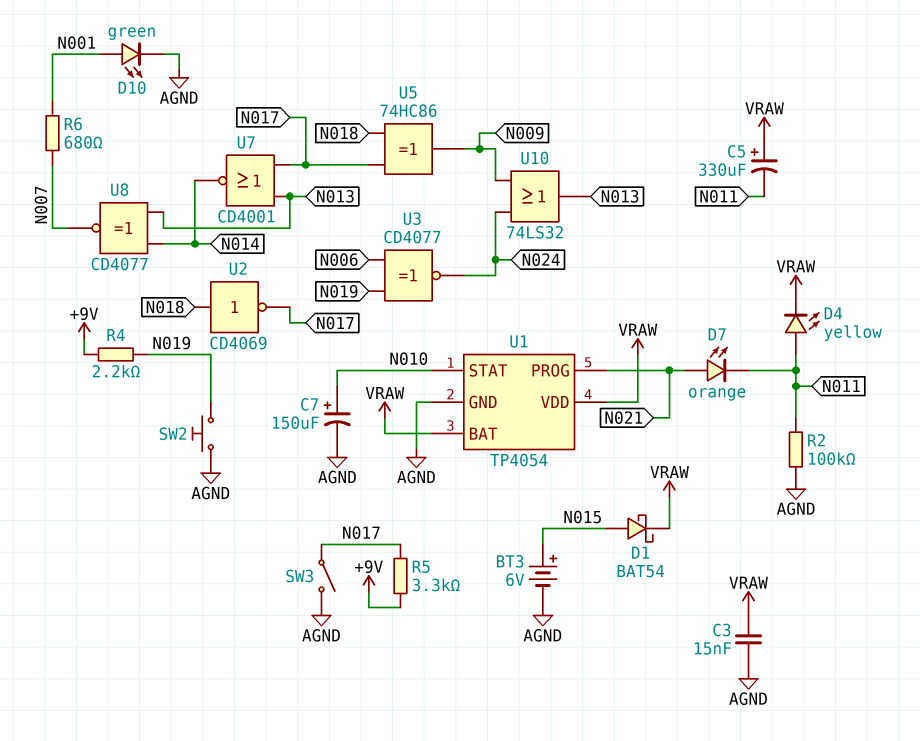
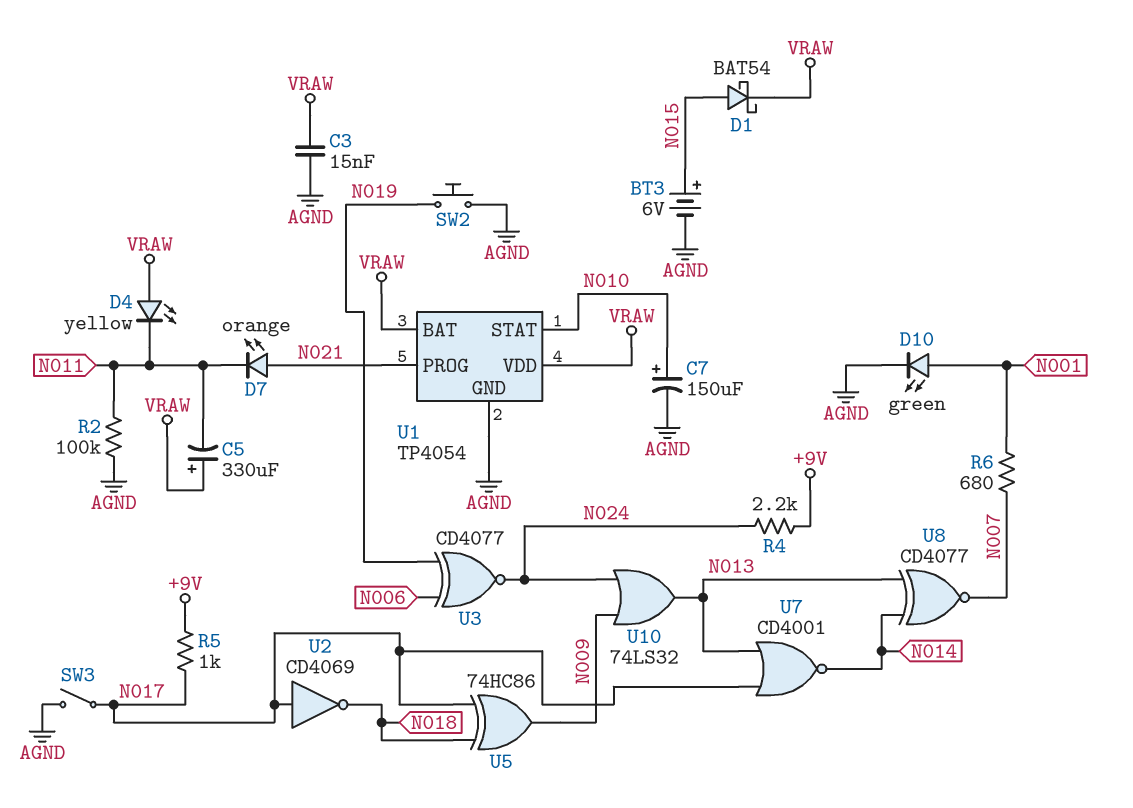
D4: LED yellow (A N011, K VRAW) -> LED yellow (A VRAW, K N011)
R4: 2.2k (+9V, N019) -> 2.2k (+9V, N024)
R5: 3.3k (+9V, N017) -> 1k (+9V, N017)
U2: NOT CD4069 (in N018, out N017) -> NOT CD4069 (in N017, out N018)

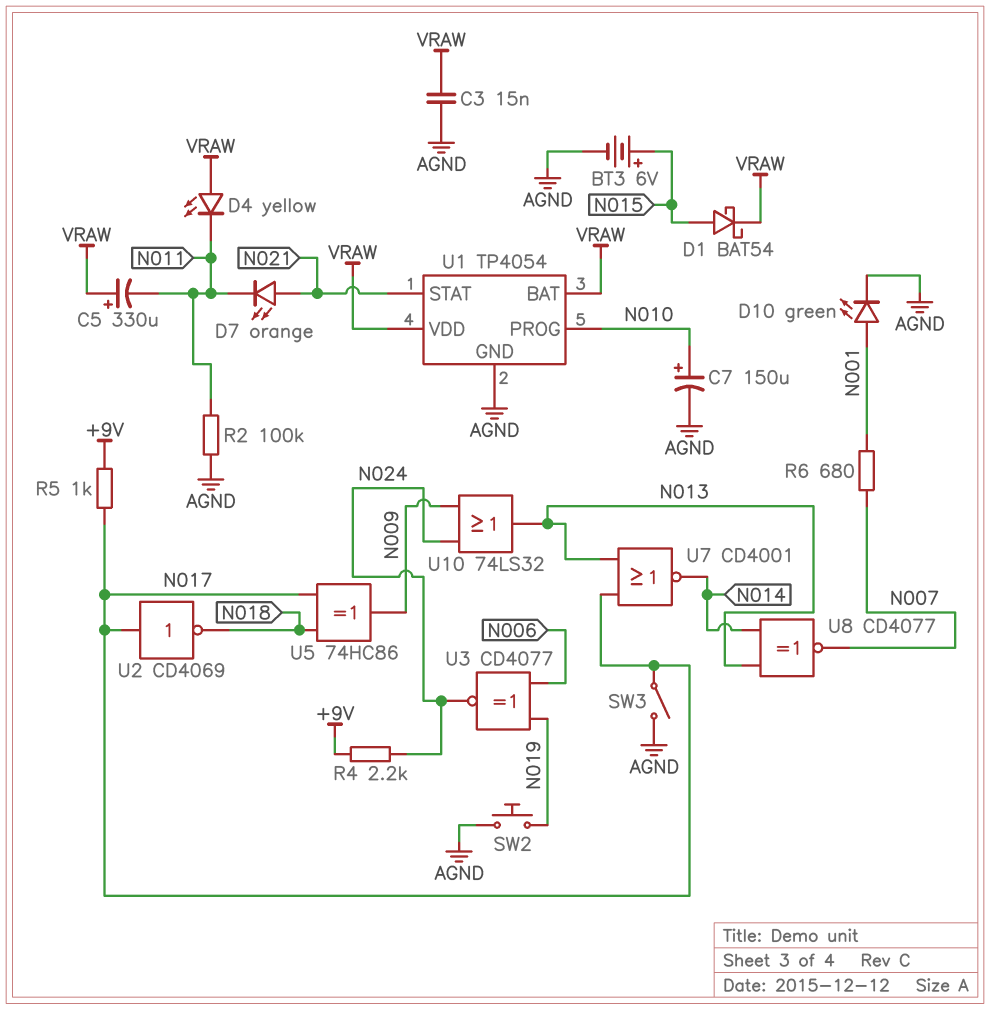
U1 pin PROG: N021 -> N010
U1 pin STAT: N010 -> N021

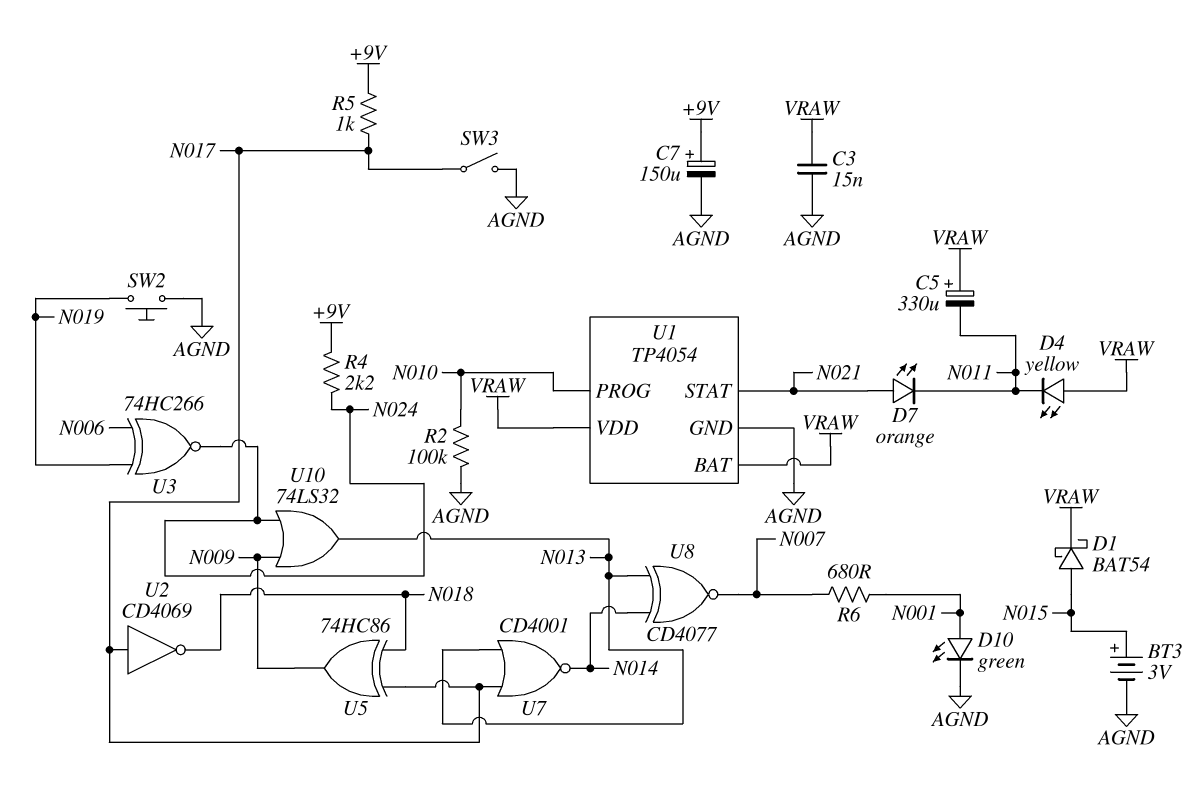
BT3: 6V (plus N015, minus AGND) -> 3V (plus N015, minus AGND)
C7: 150uF (plus N010, minus AGND) -> 150uF (plus +9V, minus AGND)
R2: 100k (AGND, N011) -> 100k (AGND, N010)
U3: XNOR CD4077 (in N006, in N019, out N024) -> XNOR 74HC266 (in N006, in N019, out N024)

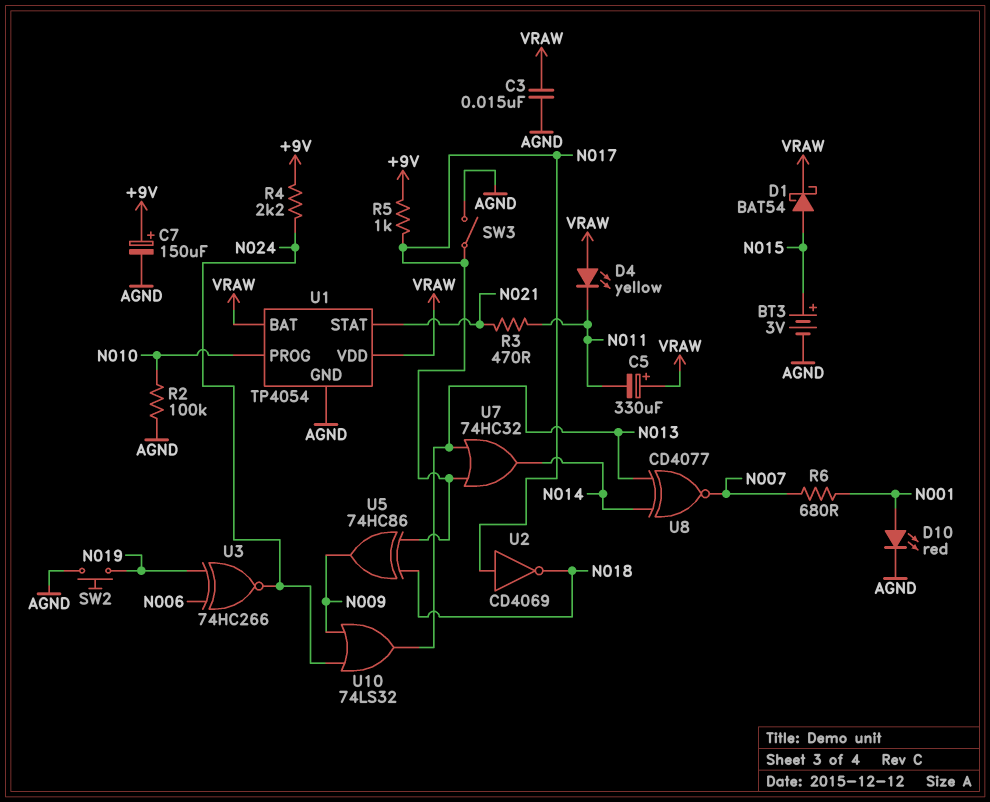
D7: LED orange (A N021, K N011) -> none
D10: LED green (A N001, K AGND) -> LED red (A N001, K AGND)
R3: none -> 470 (N011, N021)
U7: NOR CD4001 (in N013, in N017, out N014) -> OR 74HC32 (in N013, in N017, out N014)

